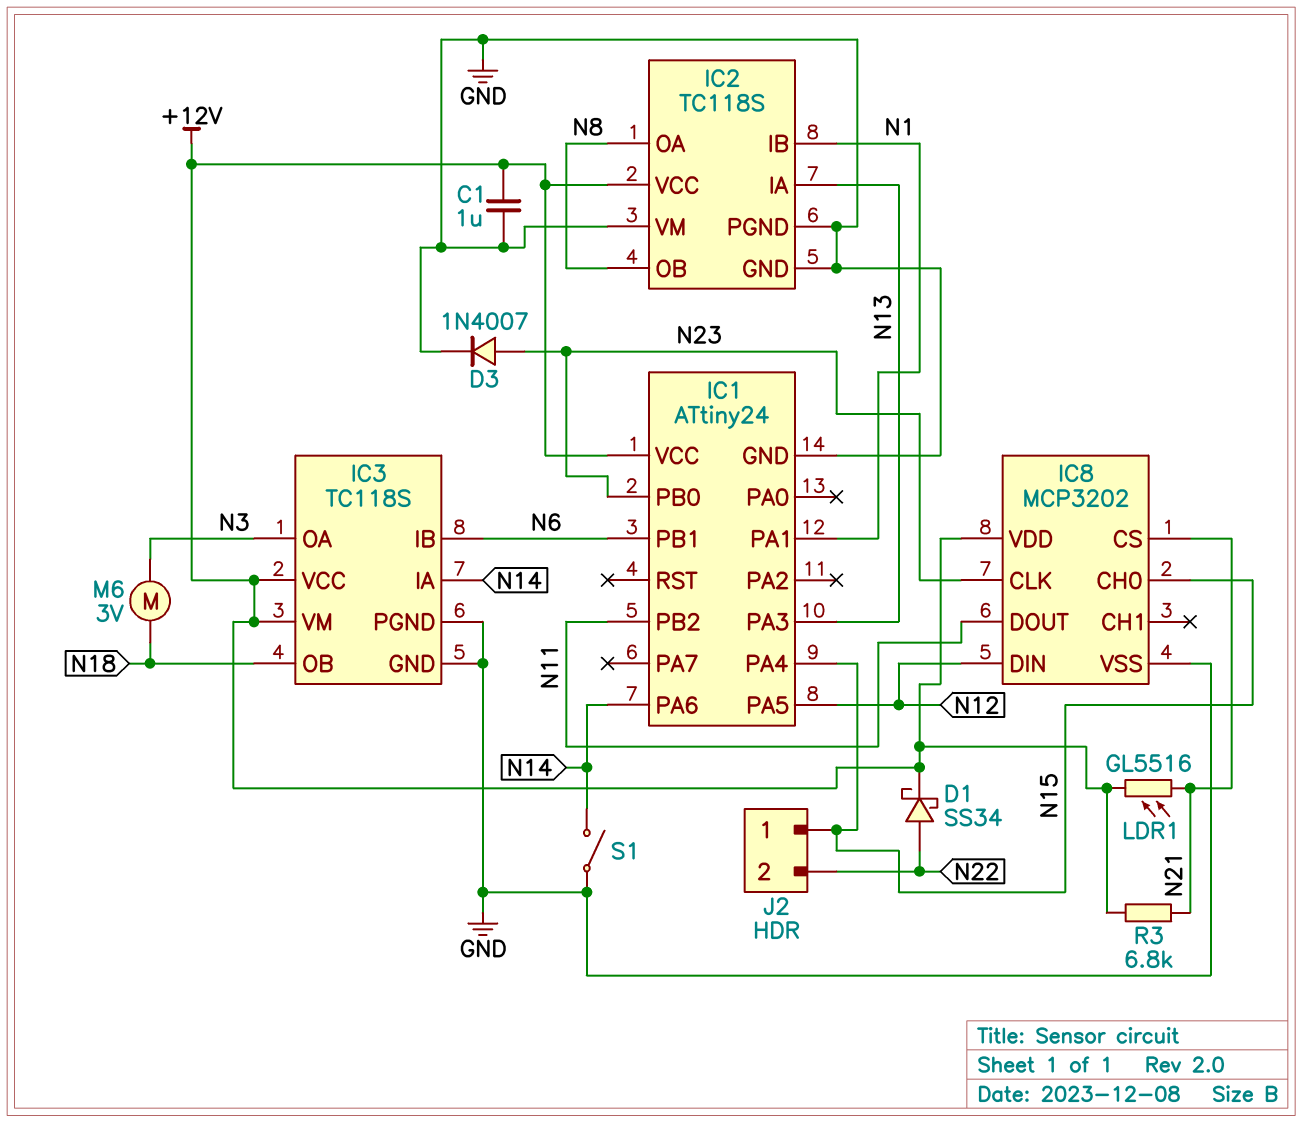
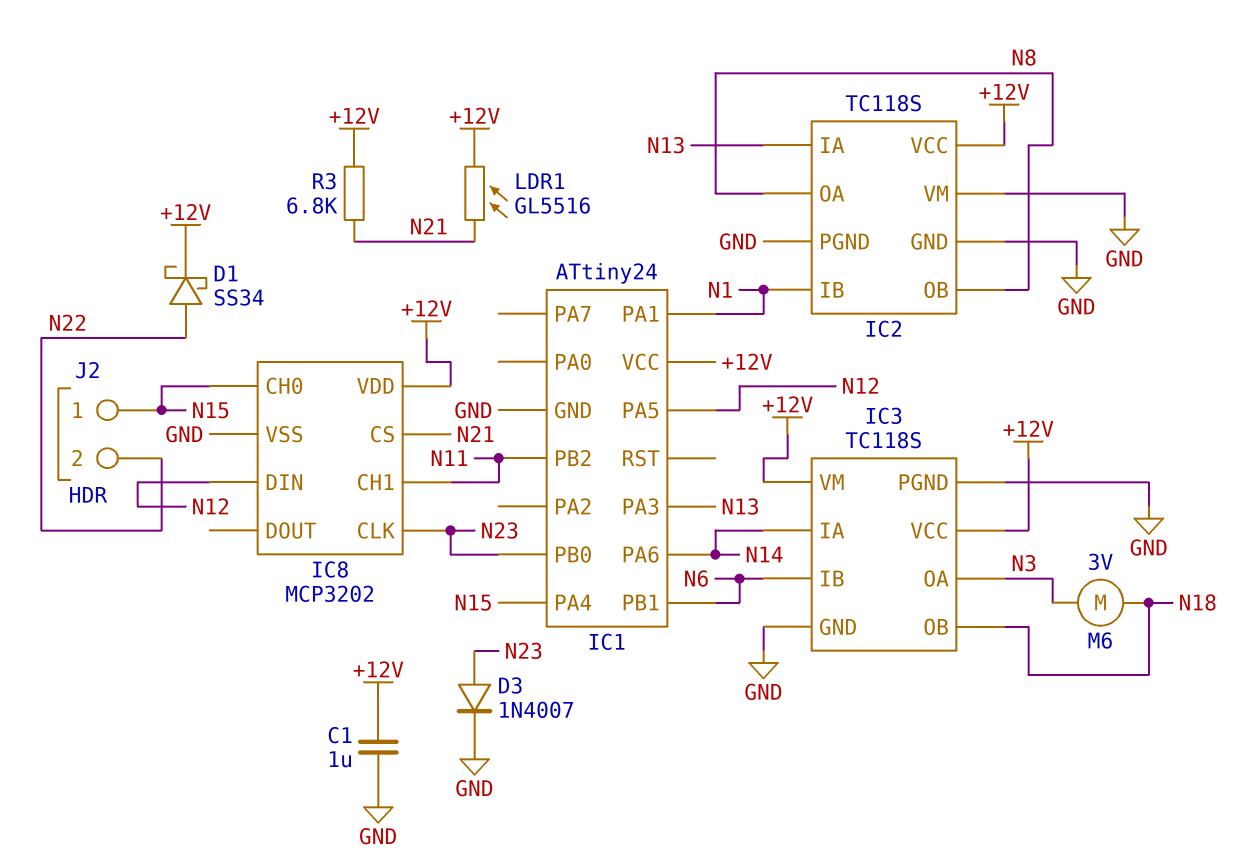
IC8 pin CH1: none -> N11
IC8 pin DOUT: N11 -> none
S1: switch (GND, N14) -> none

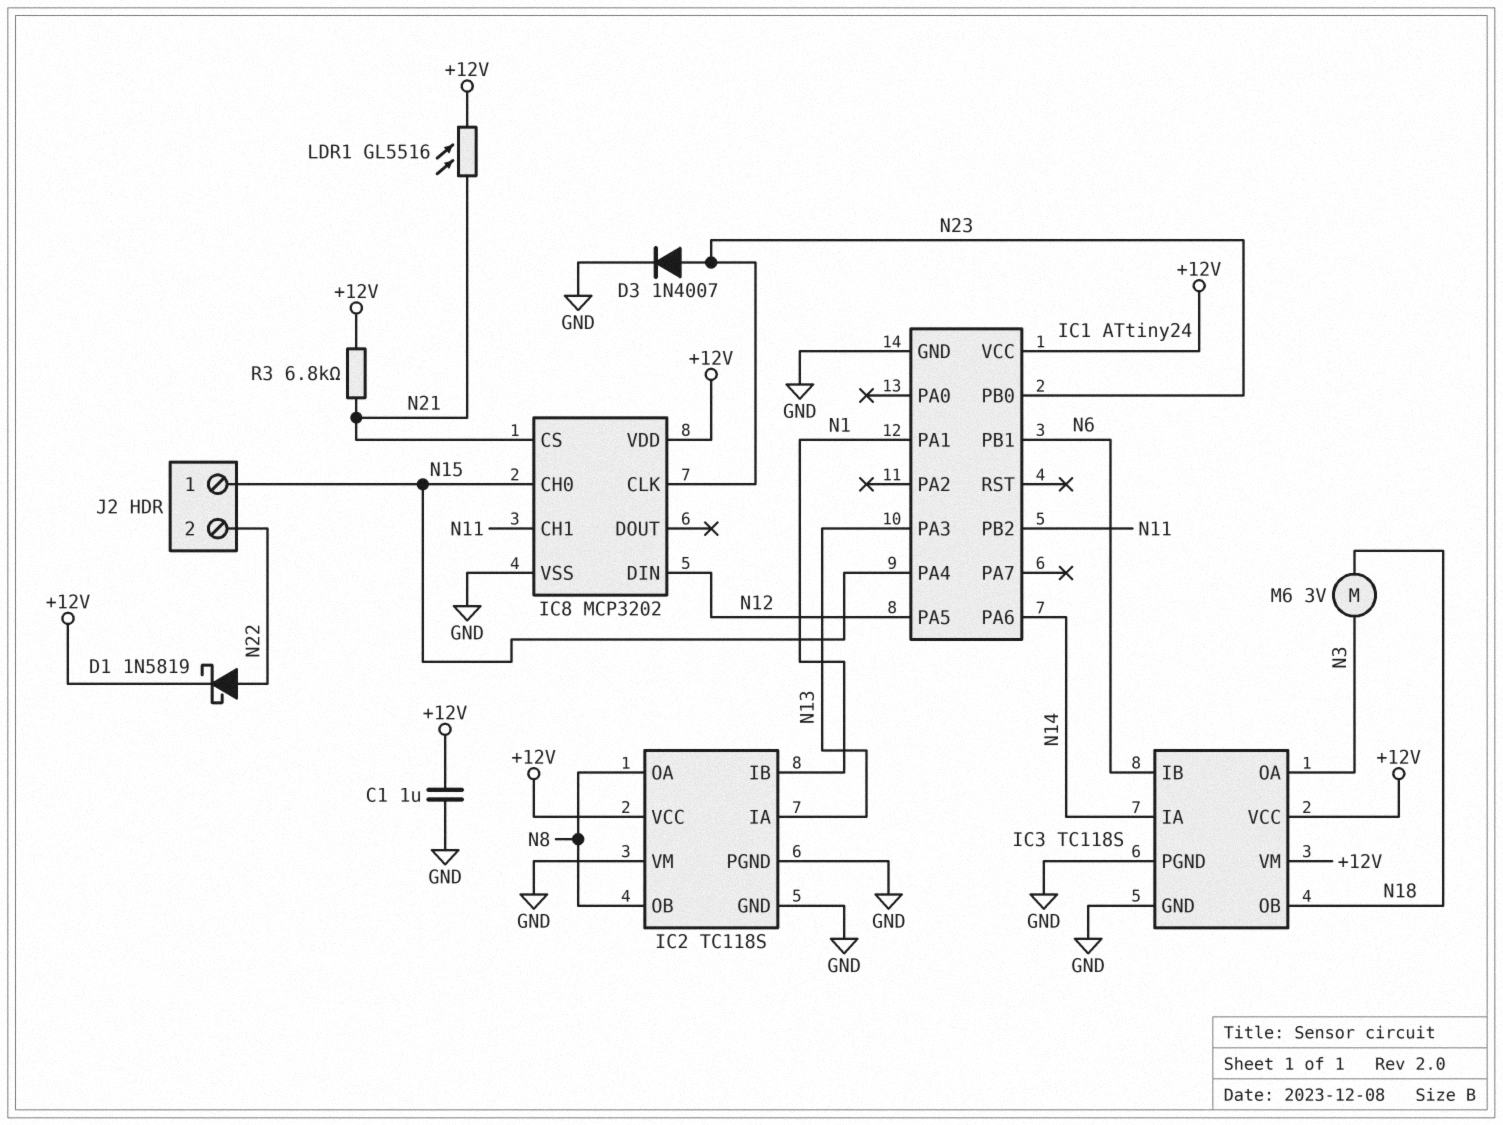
D1: schottky SS34 (A N22, K +12V) -> schottky 1N5819 (A N22, K +12V)

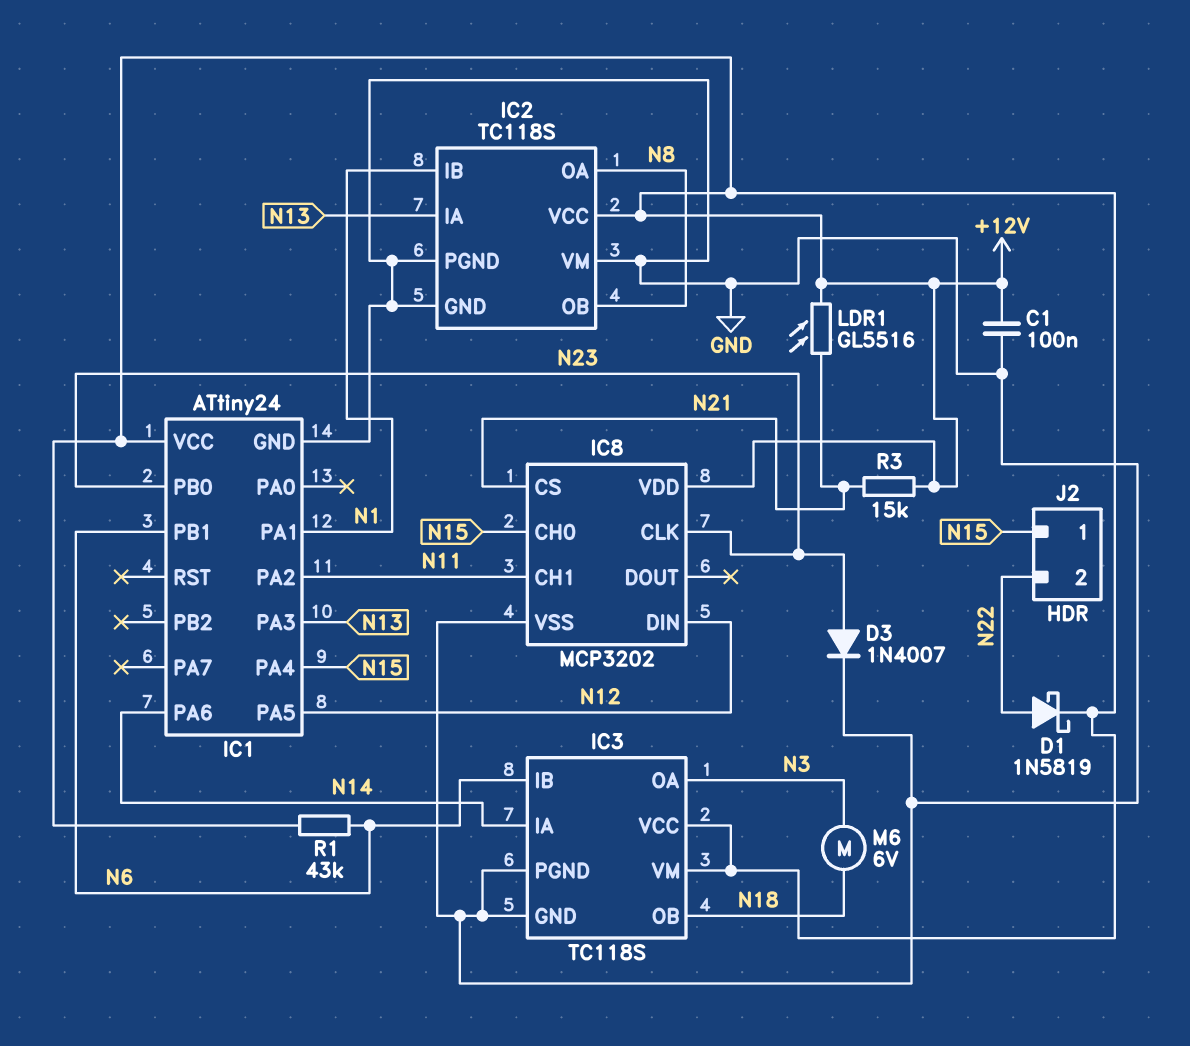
C1: 1uF (+12V, GND) -> 100nF (+12V, GND)
IC1 pin PA2: none -> N11
IC1 pin PB2: N11 -> none
M6: motor 3V (N3, N18) -> motor 6V (N3, N18)
R1: none -> 43k (+12V, N6)
R3: 6.8k (+12V, N21) -> 15k (+12V, N21)

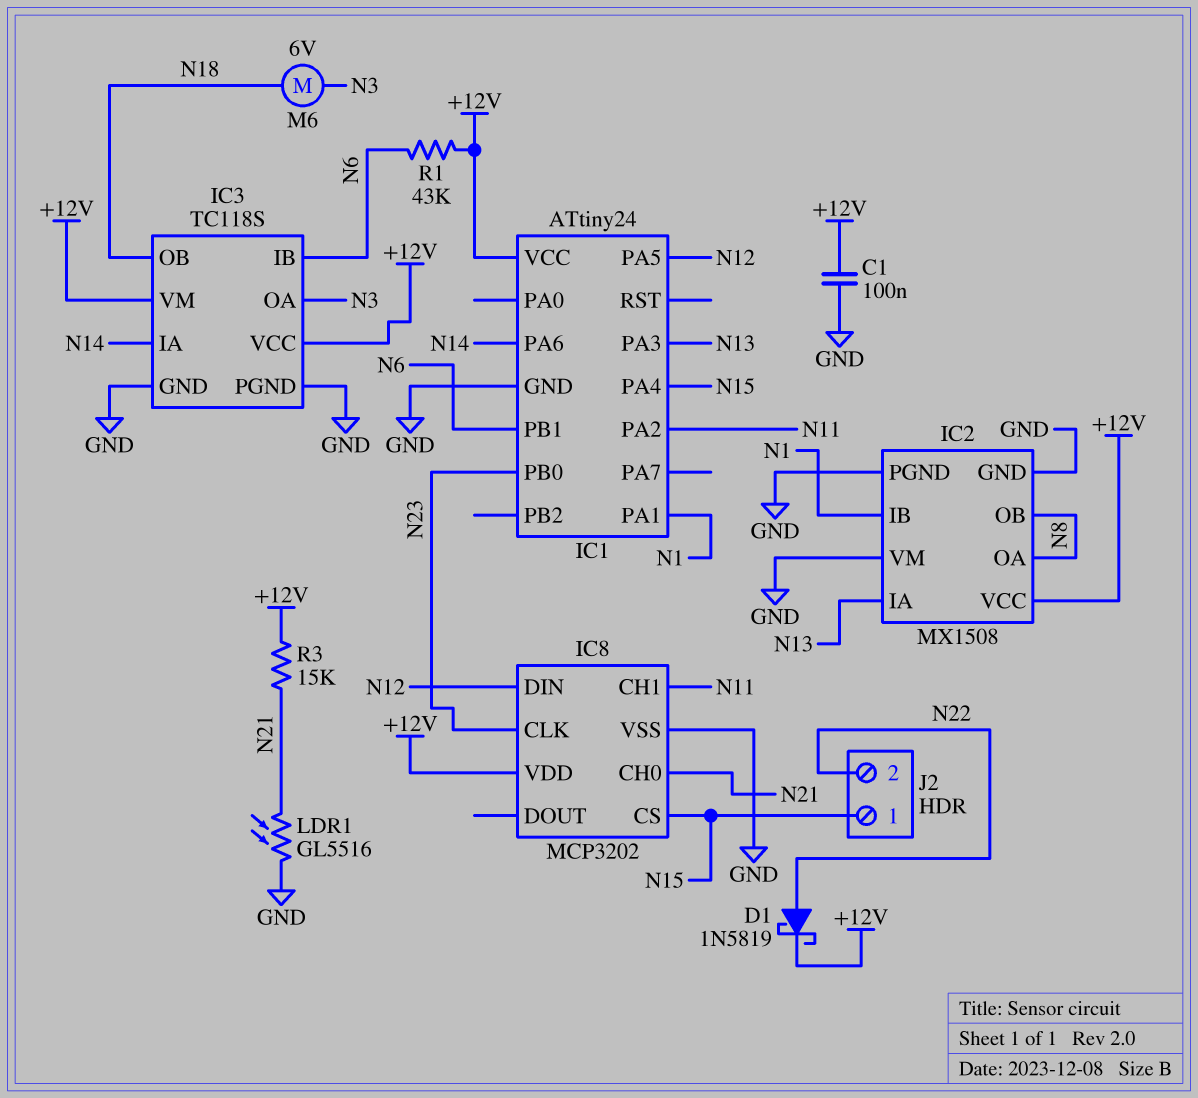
D3: diode 1N4007 (A N23, K GND) -> none
IC2: TC118S -> MX1508
IC8 pin CH0: N15 -> N21
IC8 pin CS: N21 -> N15
LDR1: GL5516 (+12V, N21) -> GL5516 (GND, N21)

